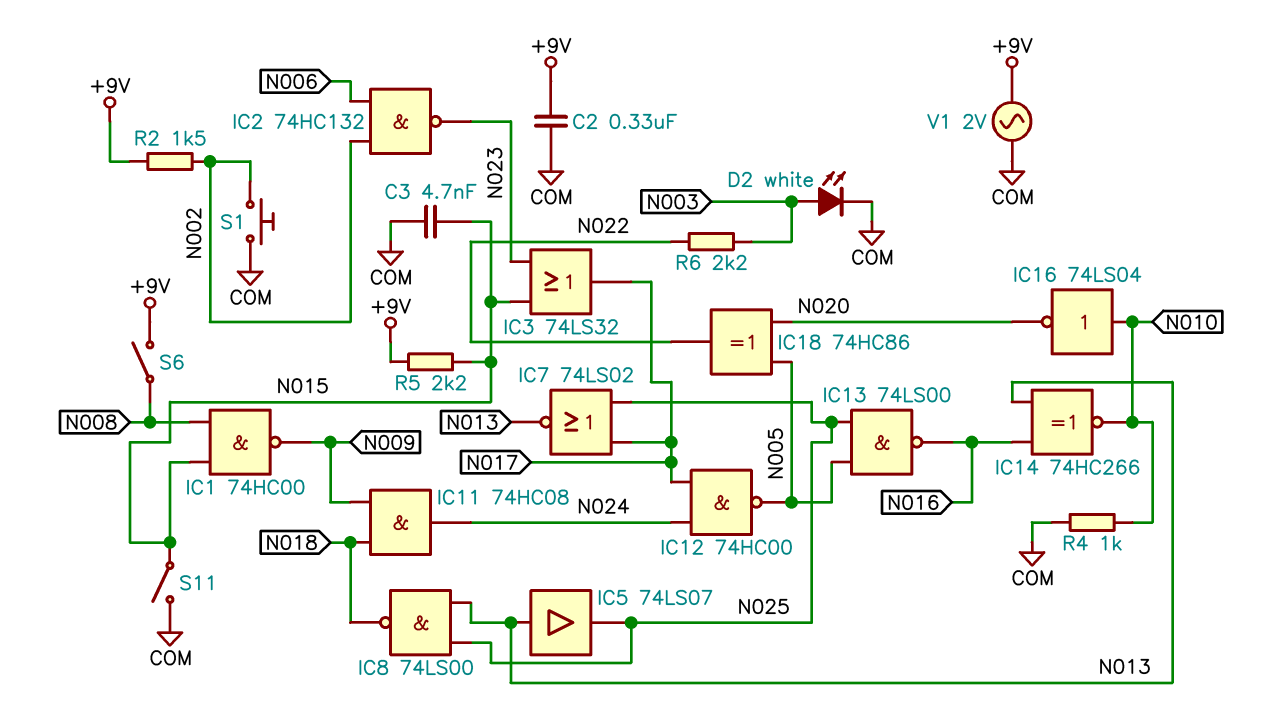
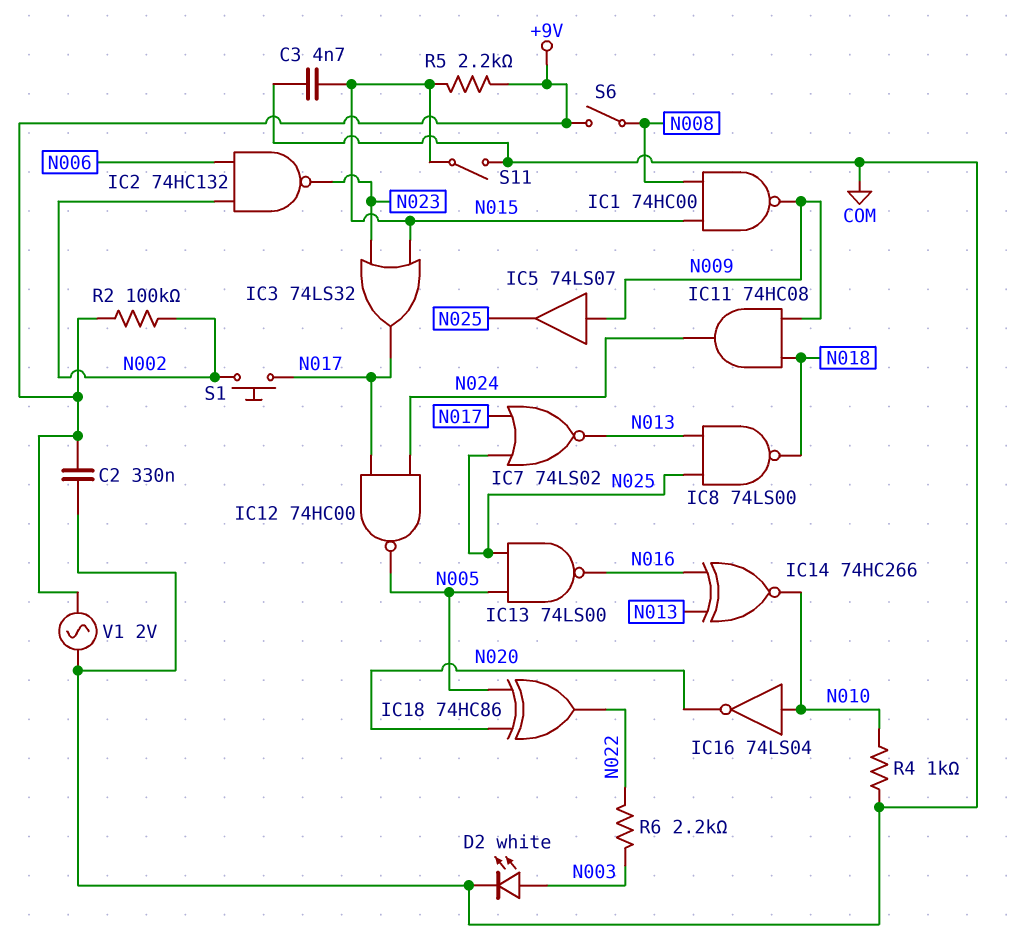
IC5: buffer 74LS07 (in N013, out N025) -> buffer 74LS07 (in N009, out N025)
R2: 1.5k (+9V, N002) -> 100k (+9V, N002)
S1: button (COM, N002) -> button (N002, N017)

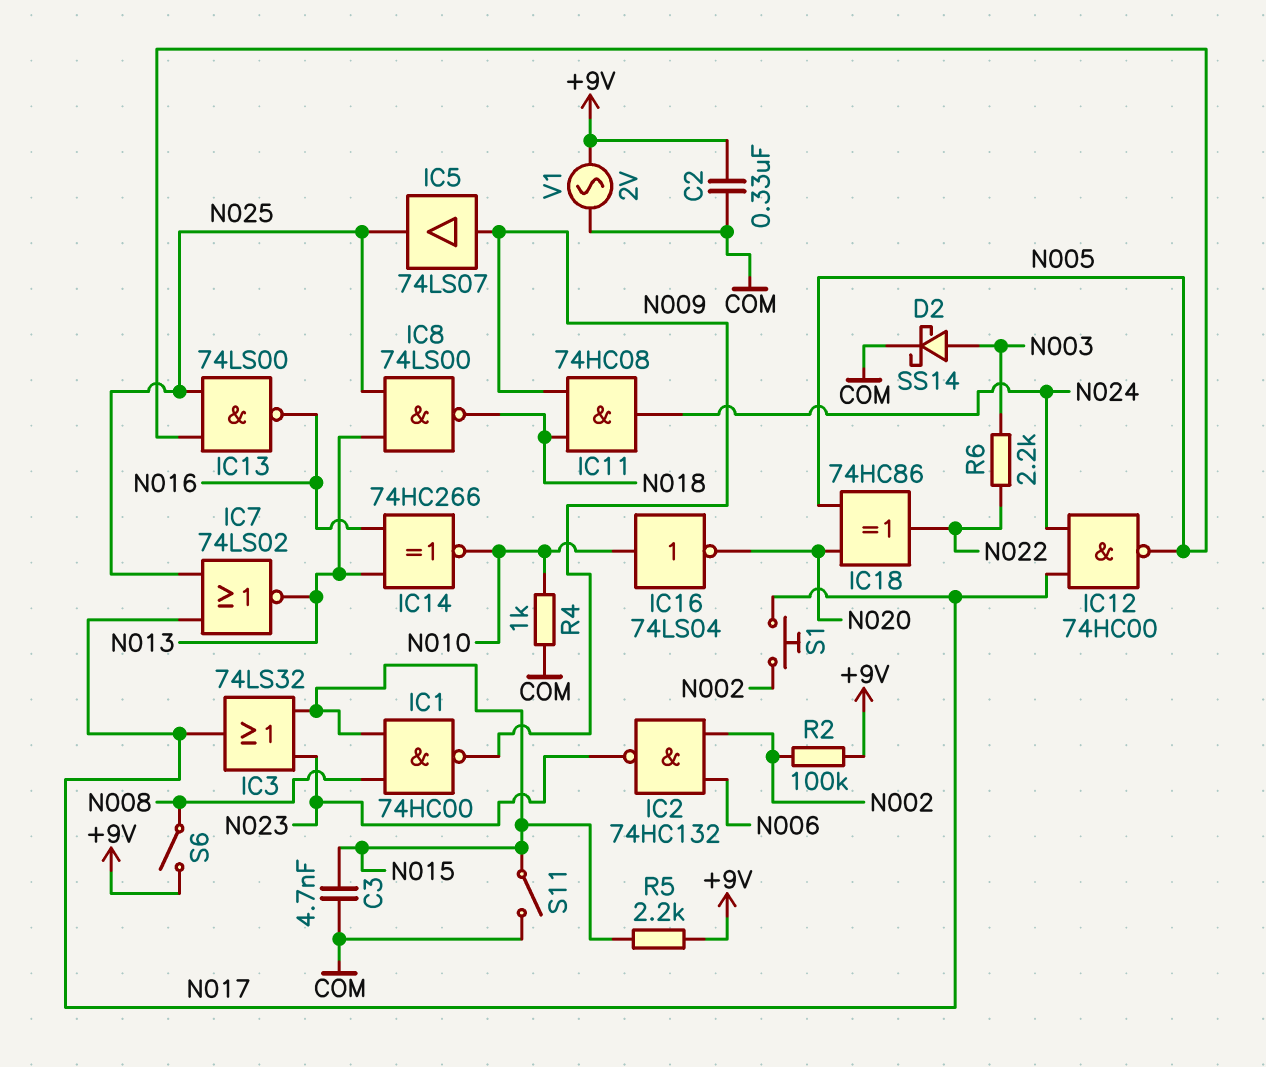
D2: LED white (A N003, K COM) -> schottky SS14 (A N003, K COM)

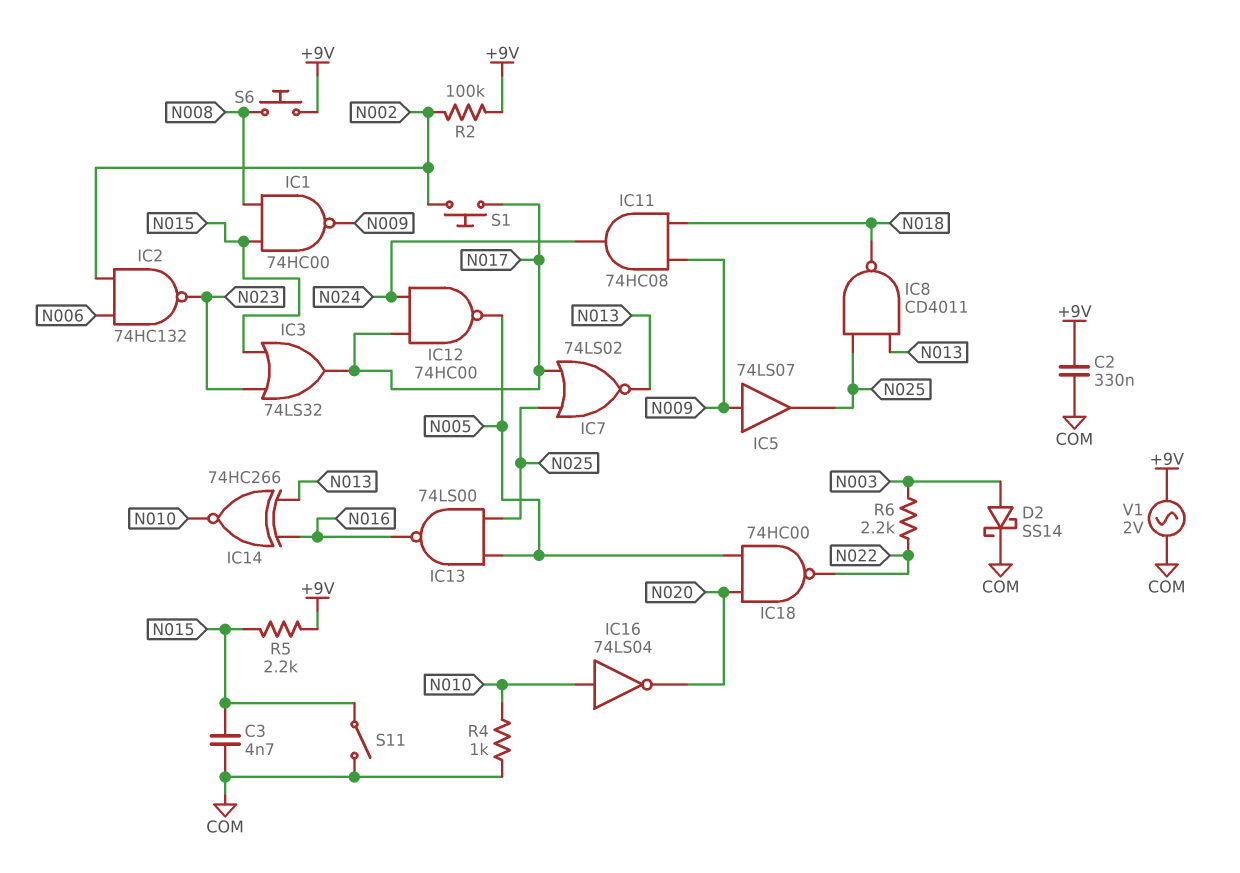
IC8: NAND 74LS00 (in N013, in N025, out N018) -> NAND CD4011 (in N013, in N025, out N018)
IC18: XOR 74HC86 (in N005, in N020, out N022) -> NAND 74HC00 (in N005, in N020, out N022)
S6: switch (+9V, N008) -> button (+9V, N008)

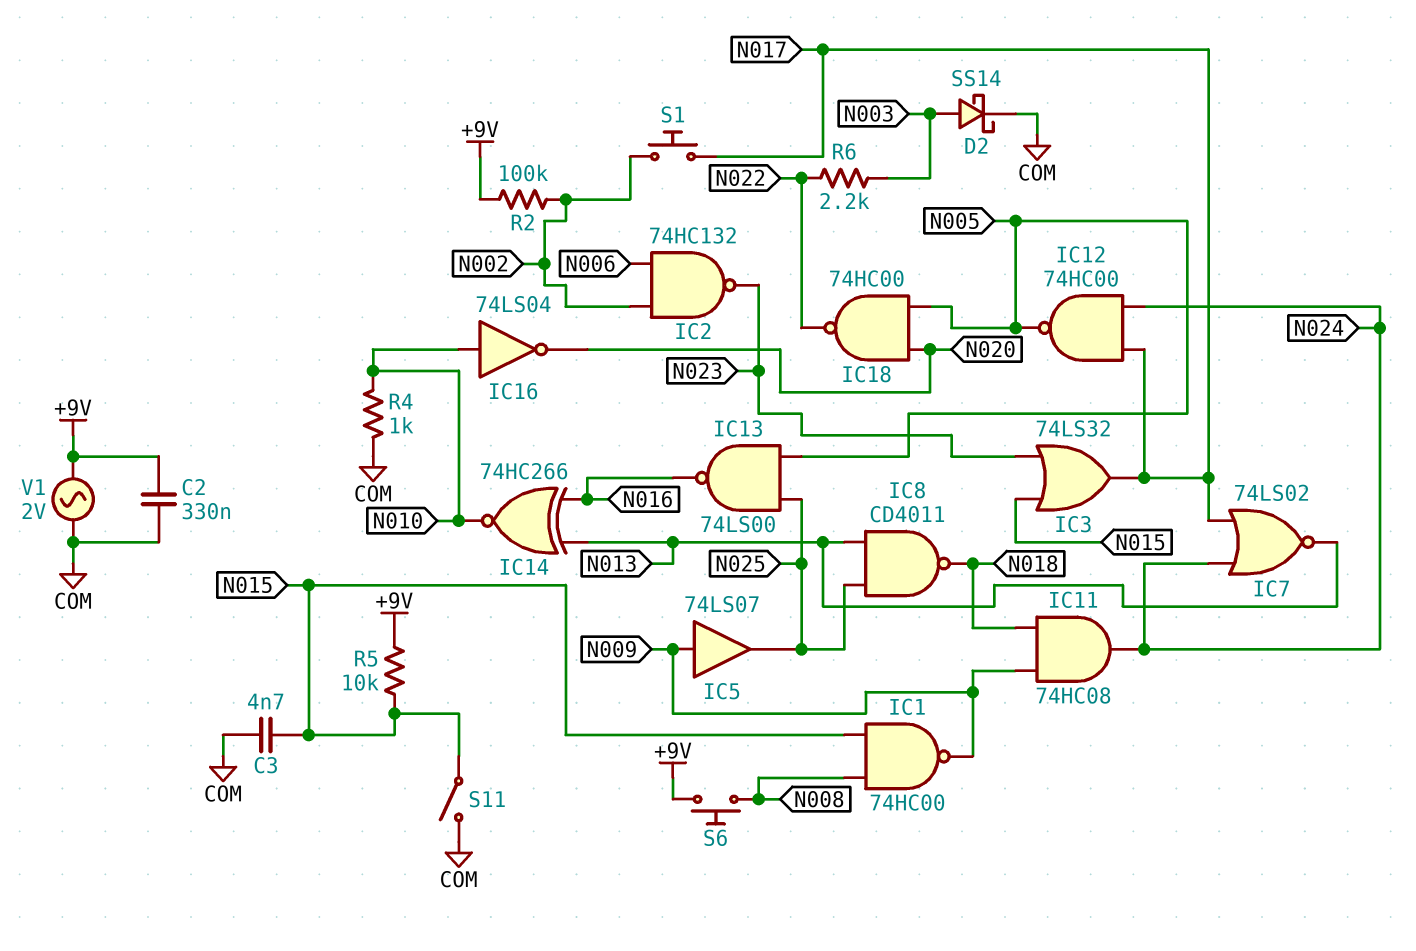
IC7: NOR 74LS02 (in N017, in N025, out N013) -> NOR 74LS02 (in N017, in N024, out N013)
R5: 2.2k (+9V, N015) -> 10k (+9V, N015)

